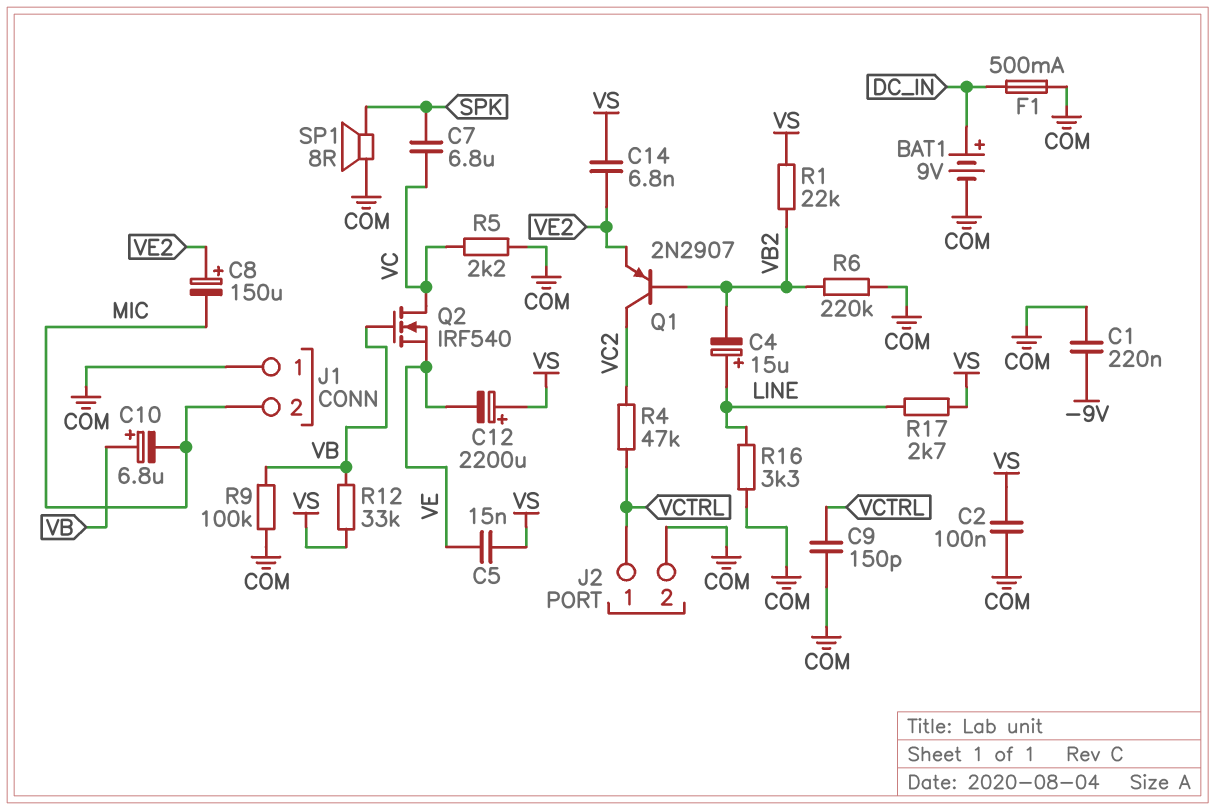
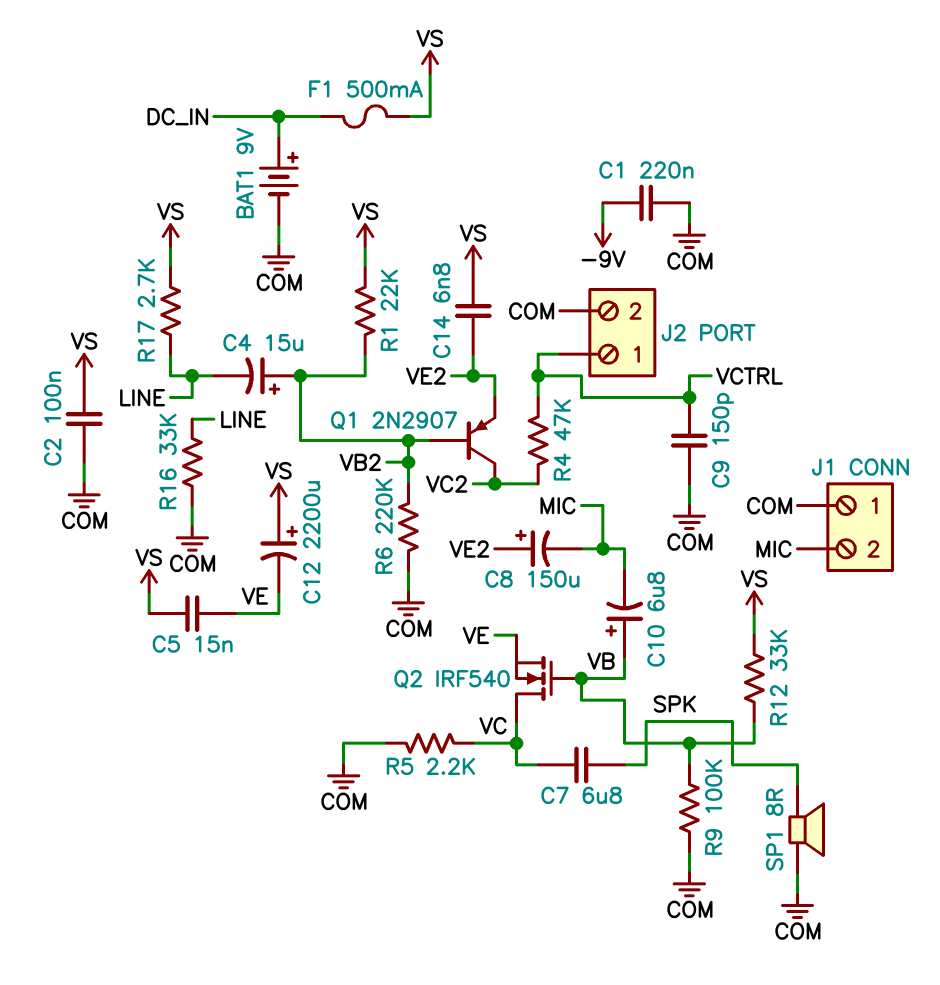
C4: 15uF (plus LINE, minus VB2) -> 15uF (plus VB2, minus LINE)
F1: 500mA (COM, DC_IN) -> 500mA (DC_IN, VS)
R16: 3.3k (COM, LINE) -> 33k (COM, LINE)

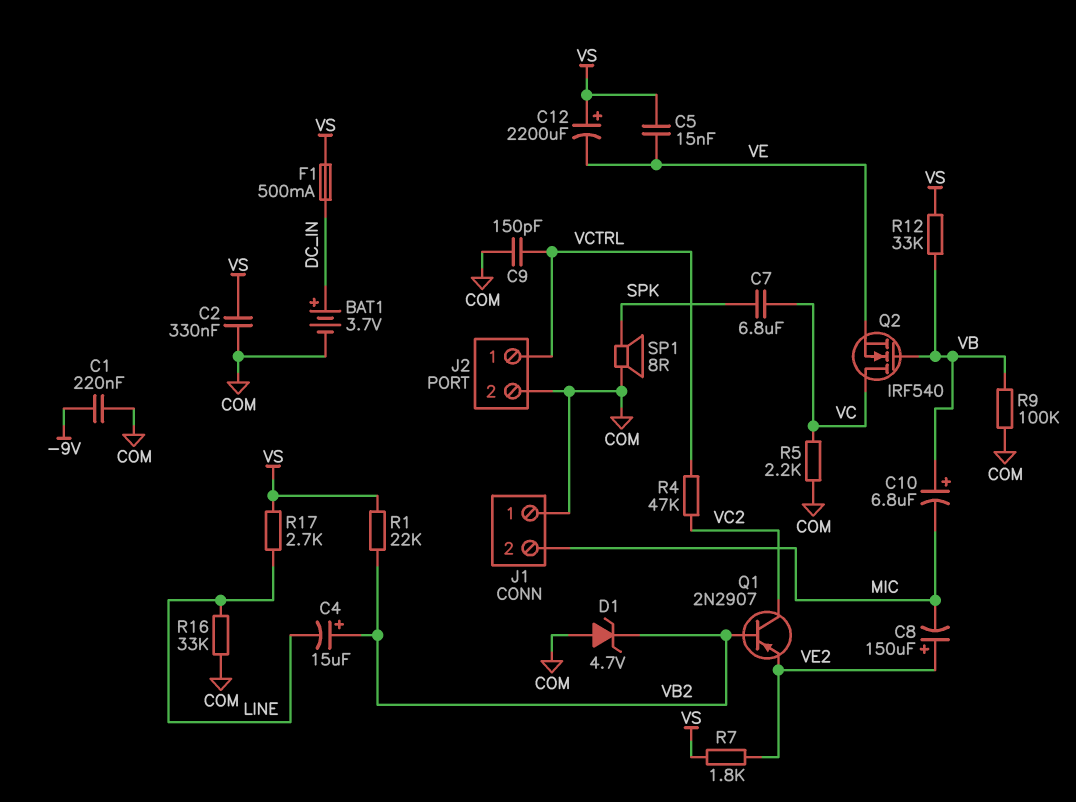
BAT1: 9V (plus DC_IN, minus COM) -> 3.7V (plus DC_IN, minus COM)
C2: 100nF (COM, VS) -> 330nF (COM, VS)
C14: 6.8nF (VE2, VS) -> none
D1: none -> zener 4.7V (A COM, K VB2)
R6: 220k (COM, VB2) -> none
R7: none -> 1.8k (VE2, VS)

